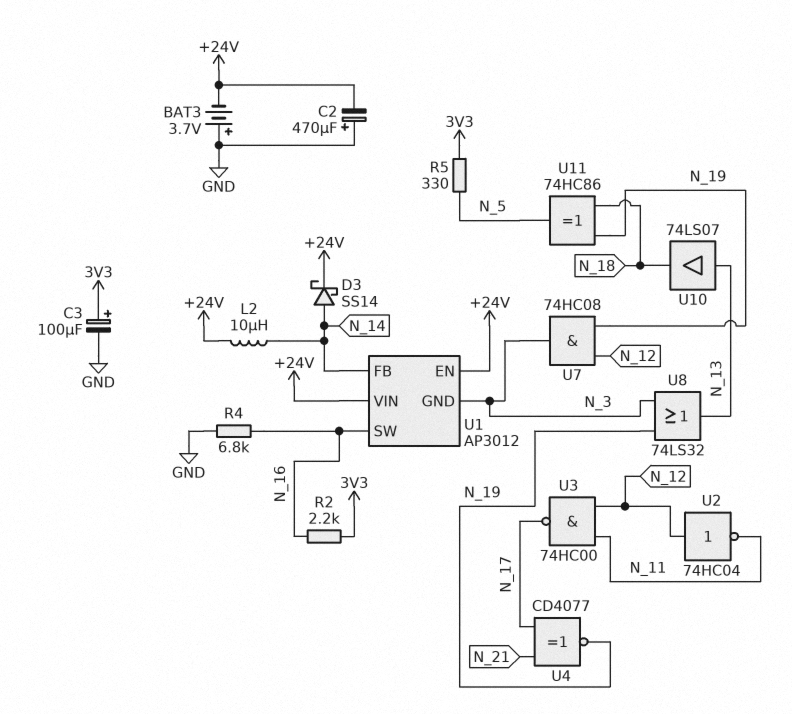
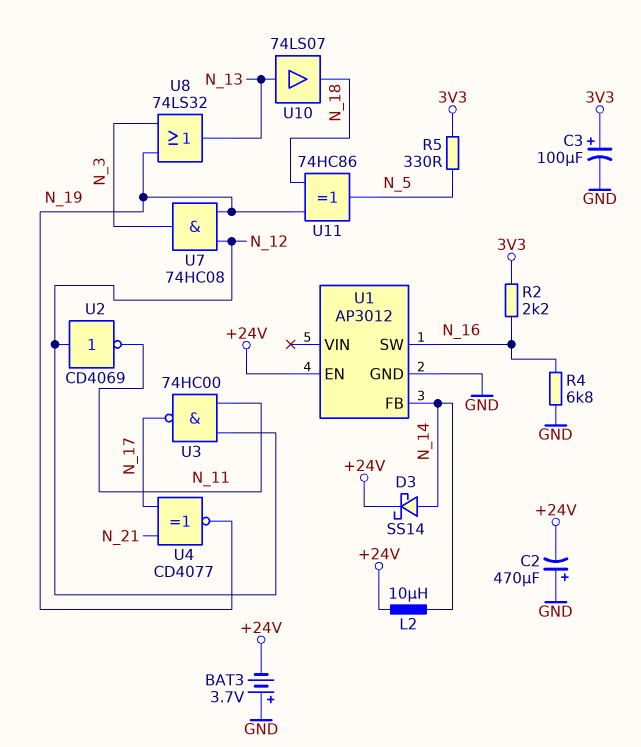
U1 pin GND: N_3 -> GND
U1 pin VIN: +24V -> none
U2: NOT 74HC04 (in N_12, out N_11) -> NOT CD4069 (in N_12, out N_11)

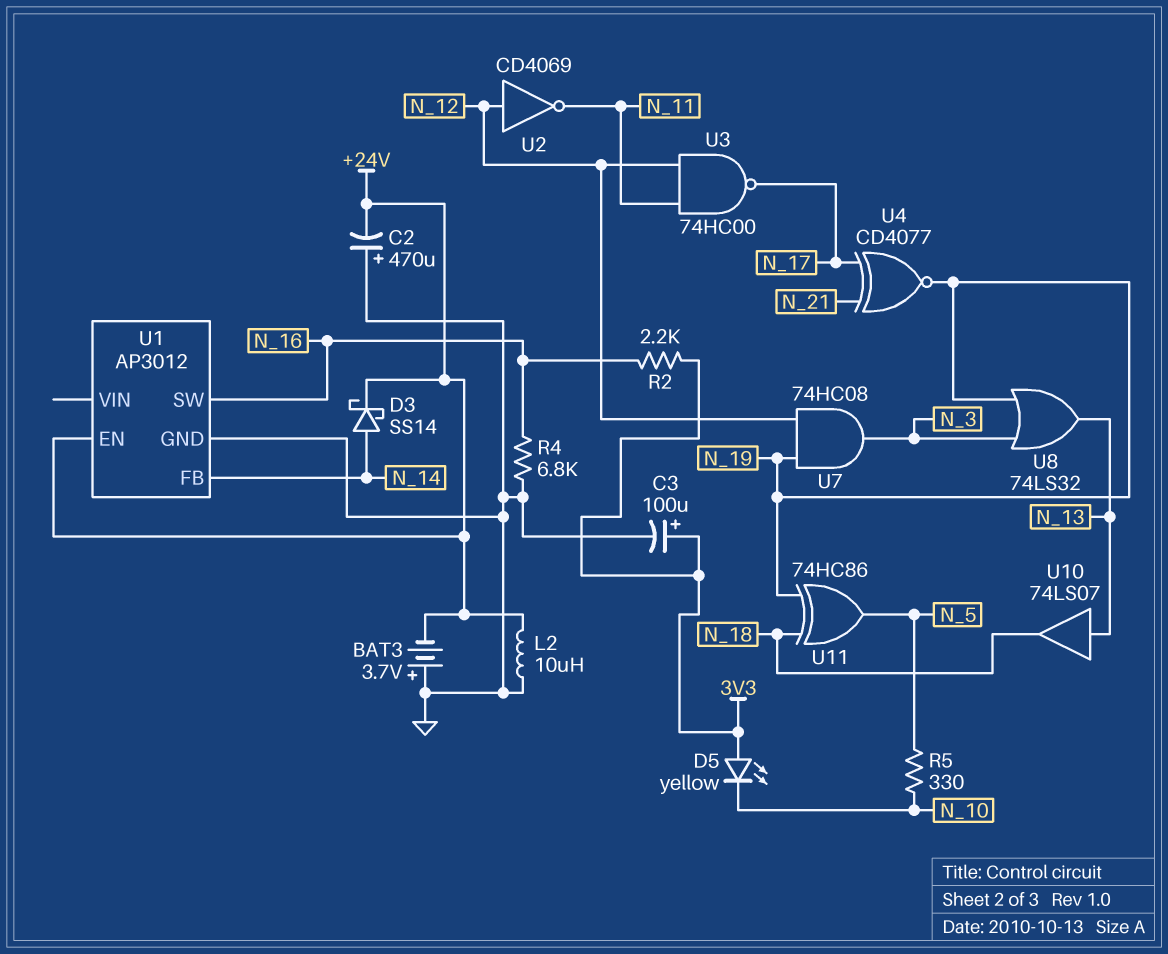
D5: none -> LED yellow (A 3V3, K N_10)
L2: 10uH (+24V, N_14) -> 10uH (+24V, GND)
R5: 330 (3V3, N_5) -> 330 (N_5, N_10)

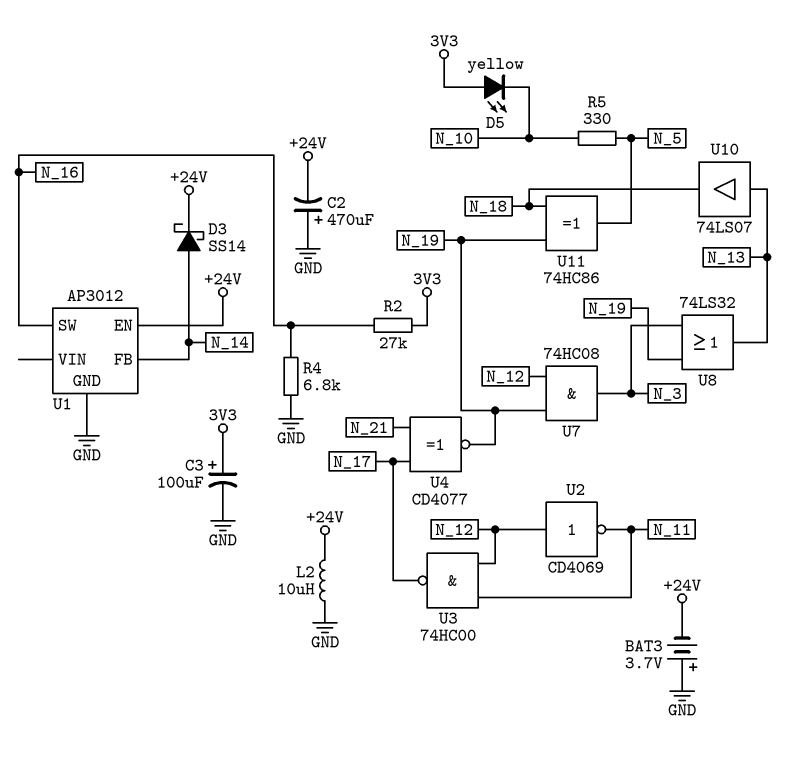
R2: 2.2k (3V3, N_16) -> 27k (3V3, N_16)

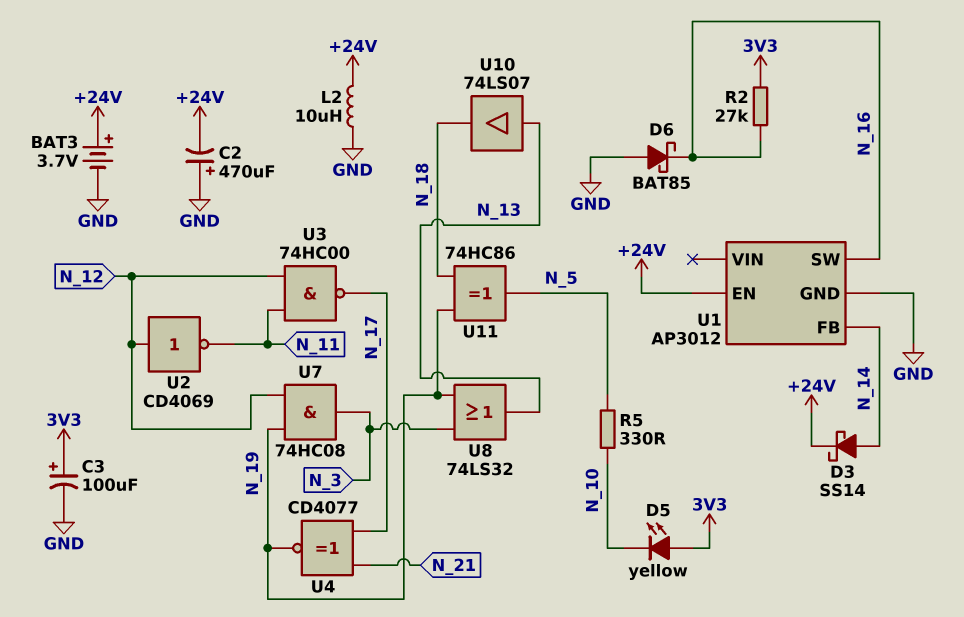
BAT3: 3.7V (plus GND, minus +24V) -> 3.7V (plus +24V, minus GND)
D6: none -> schottky BAT85 (A GND, K N_16)
R4: 6.8k (GND, N_16) -> none

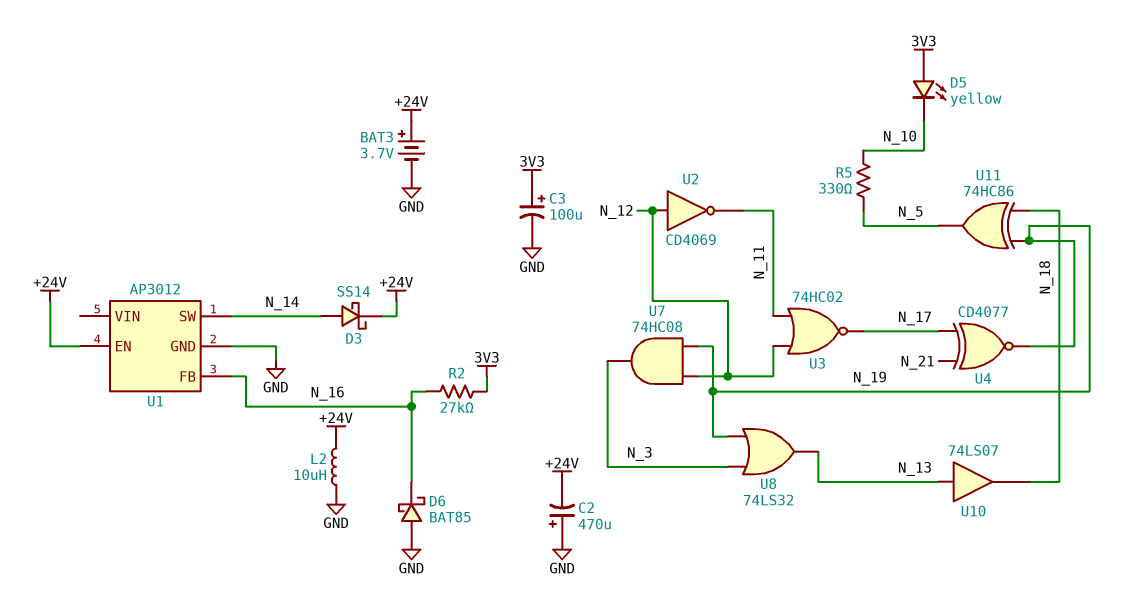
U1 pin FB: N_14 -> N_16
U1 pin SW: N_16 -> N_14
U3: NAND 74HC00 (in N_11, in N_12, out N_17) -> NOR 74HC02 (in N_11, in N_12, out N_17)

